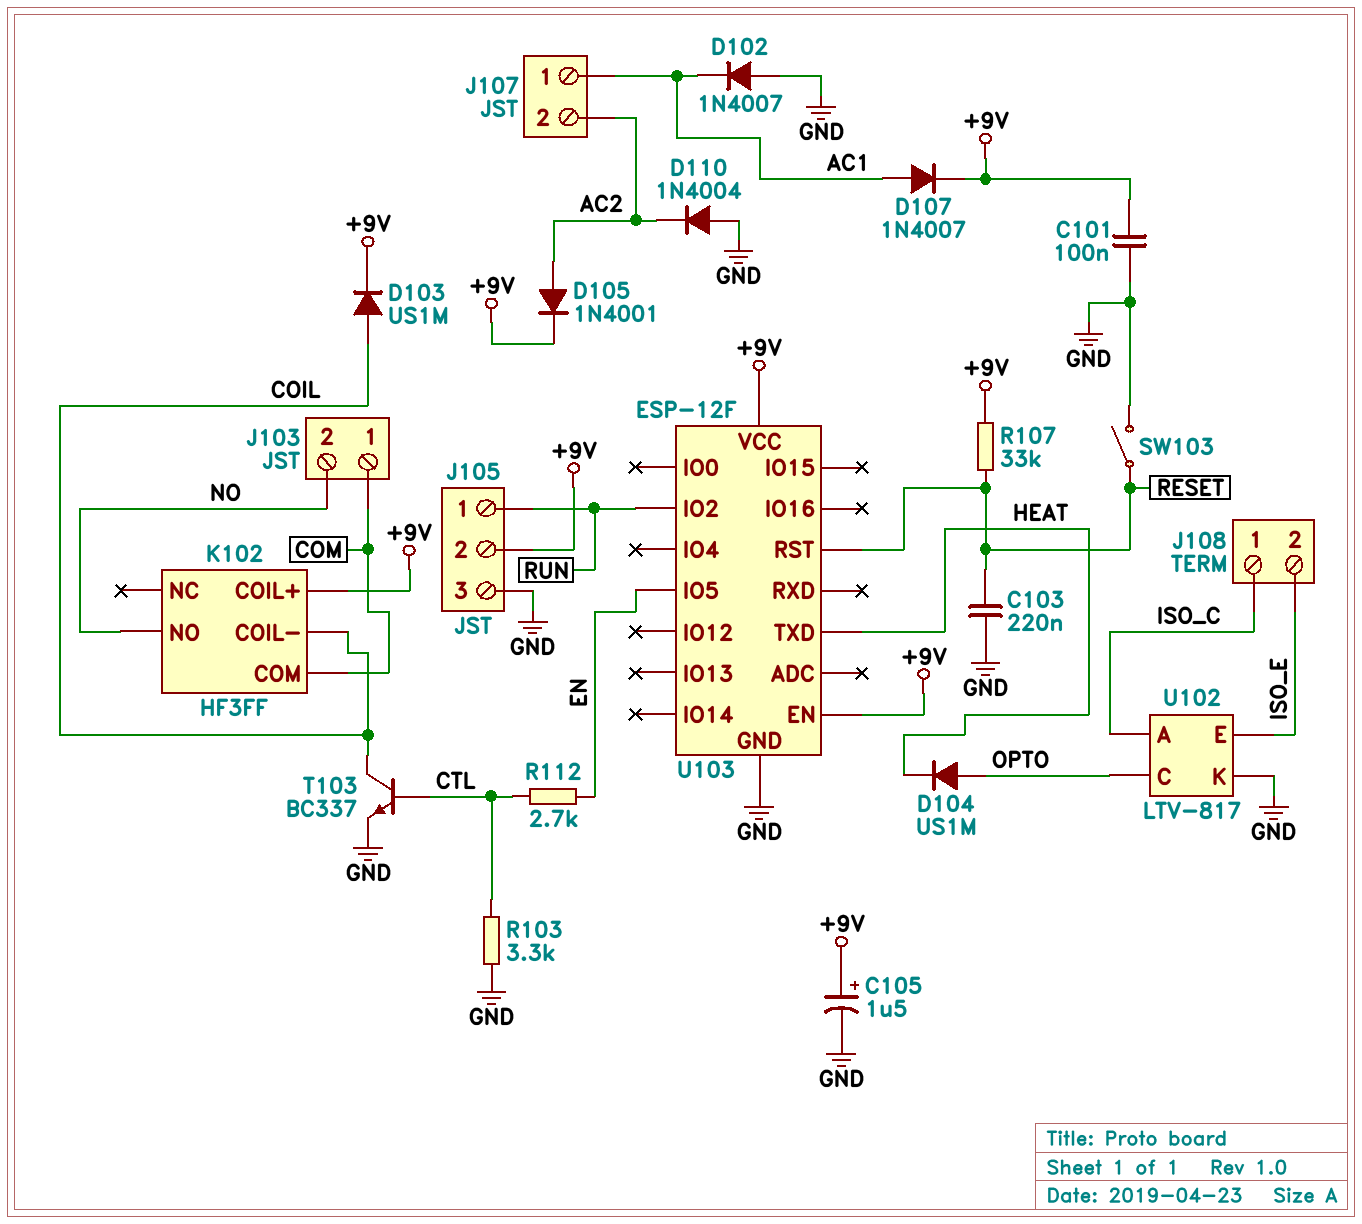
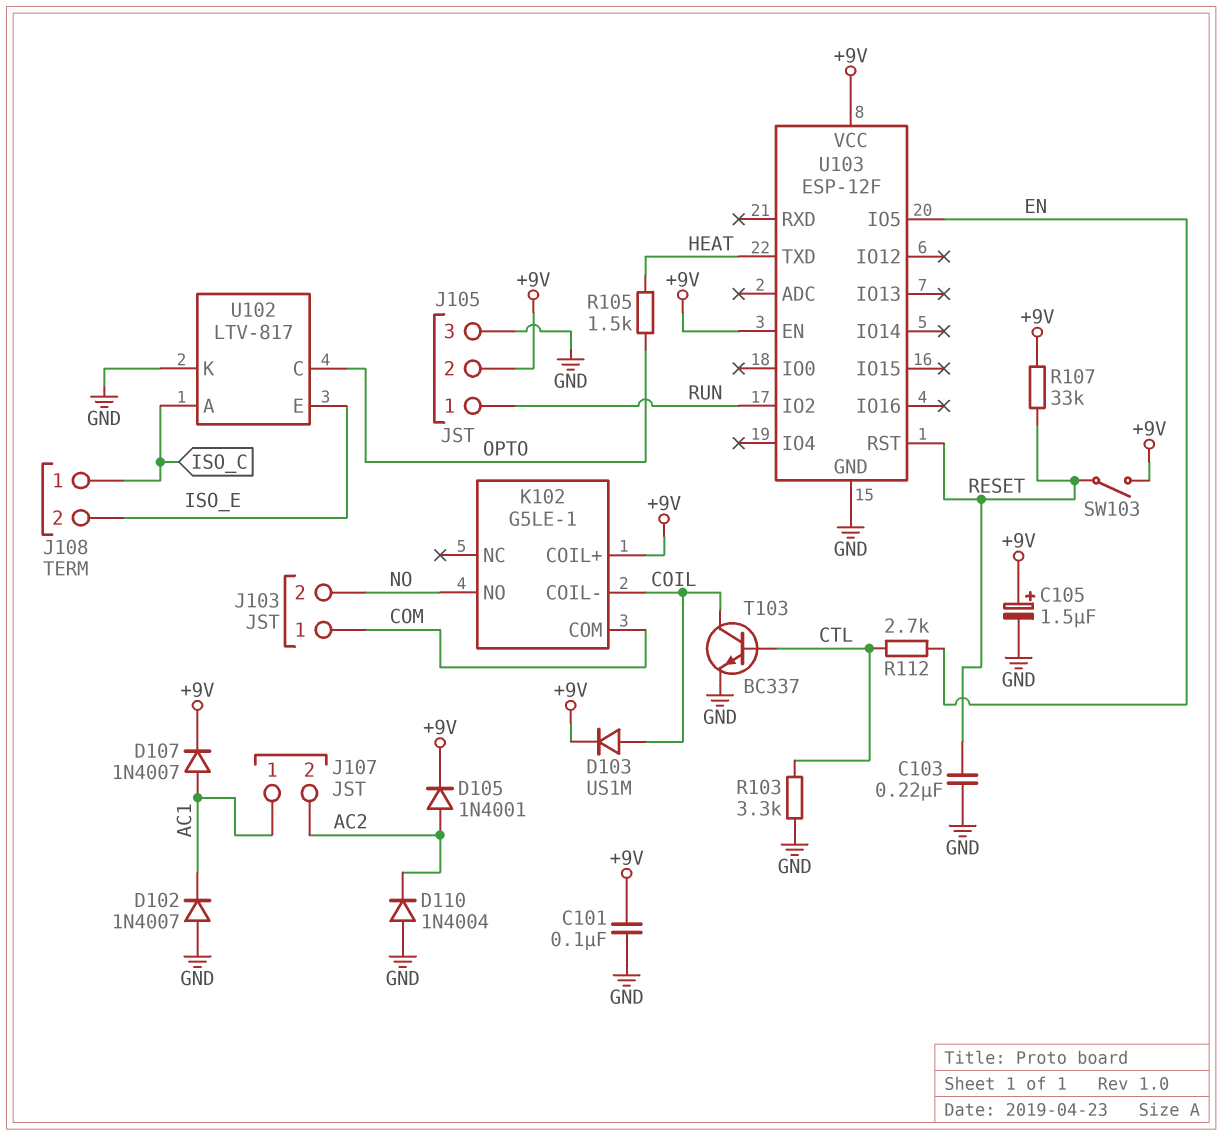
D104: diode US1M (A OPTO, K HEAT) -> none
K102: HF3FF -> G5LE-1
R105: none -> 1.5k (HEAT, OPTO)
SW103: switch (GND, RESET) -> switch (+9V, RESET)

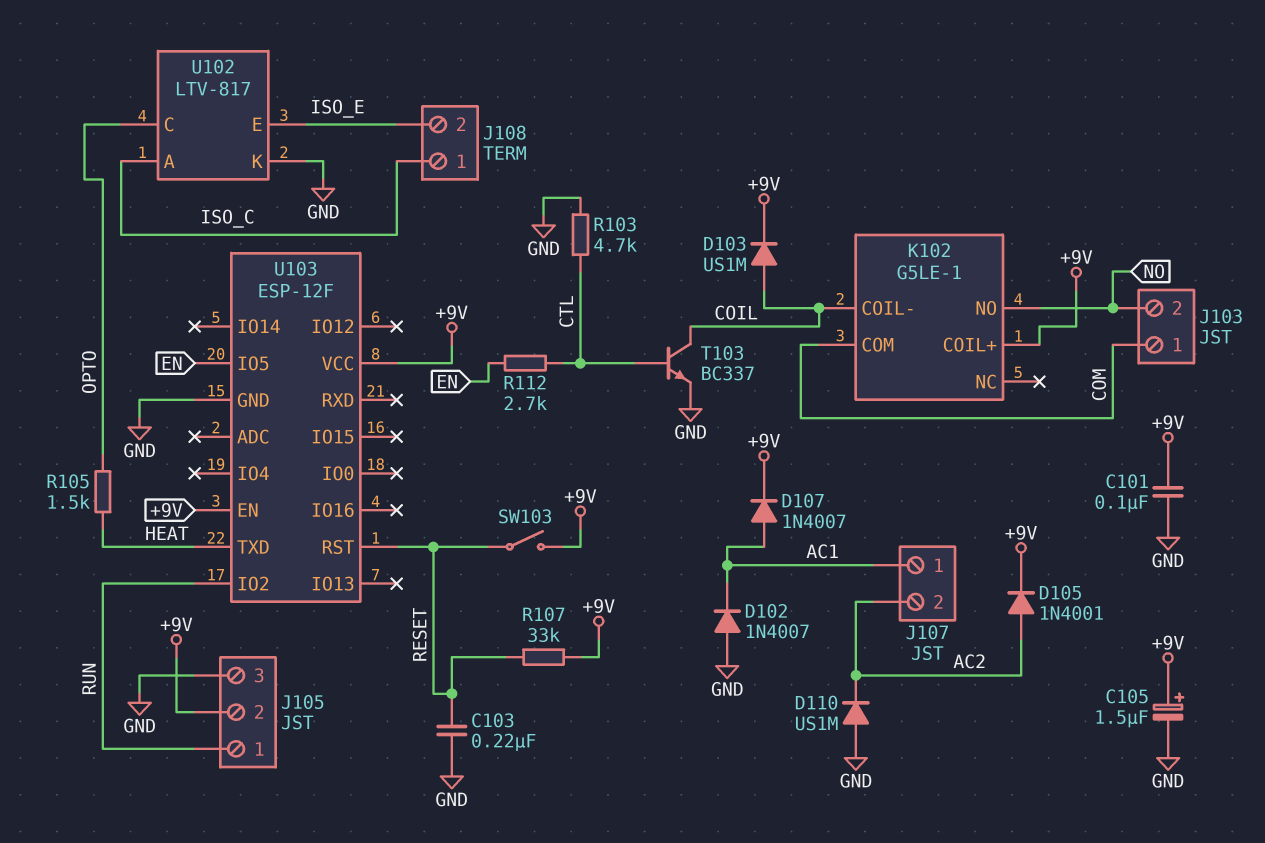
D110: diode 1N4004 (A GND, K AC2) -> diode US1M (A GND, K AC2)
R103: 3.3k (CTL, GND) -> 4.7k (CTL, GND)

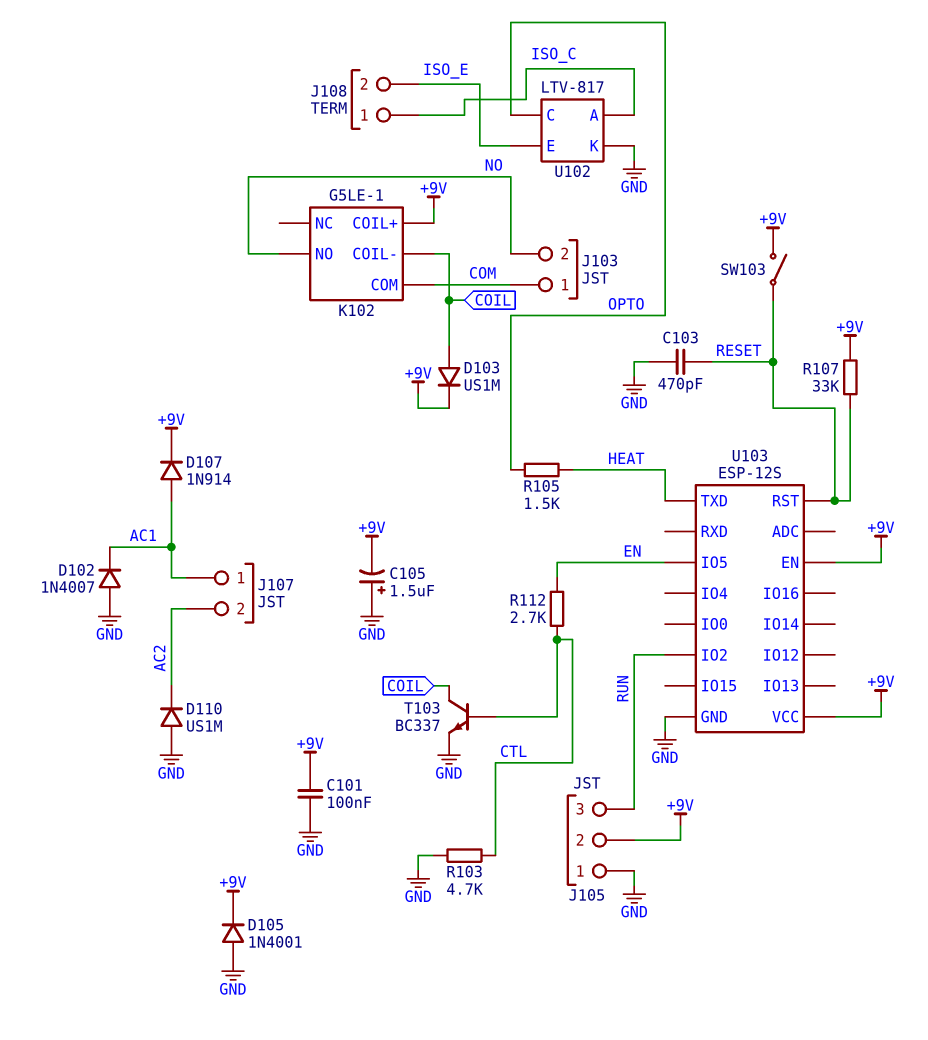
C103: 220nF (GND, RESET) -> 470pF (GND, RESET)
C105: 1.5uF (plus +9V, minus GND) -> 1.5uF (plus GND, minus +9V)
D105: diode 1N4001 (A AC2, K +9V) -> diode 1N4001 (A GND, K +9V)
D107: diode 1N4007 (A AC1, K +9V) -> diode 1N914 (A AC1, K +9V)
J105 pin 1: RUN -> GND
J105 pin 3: GND -> RUN
U103: ESP-12F -> ESP-12S

